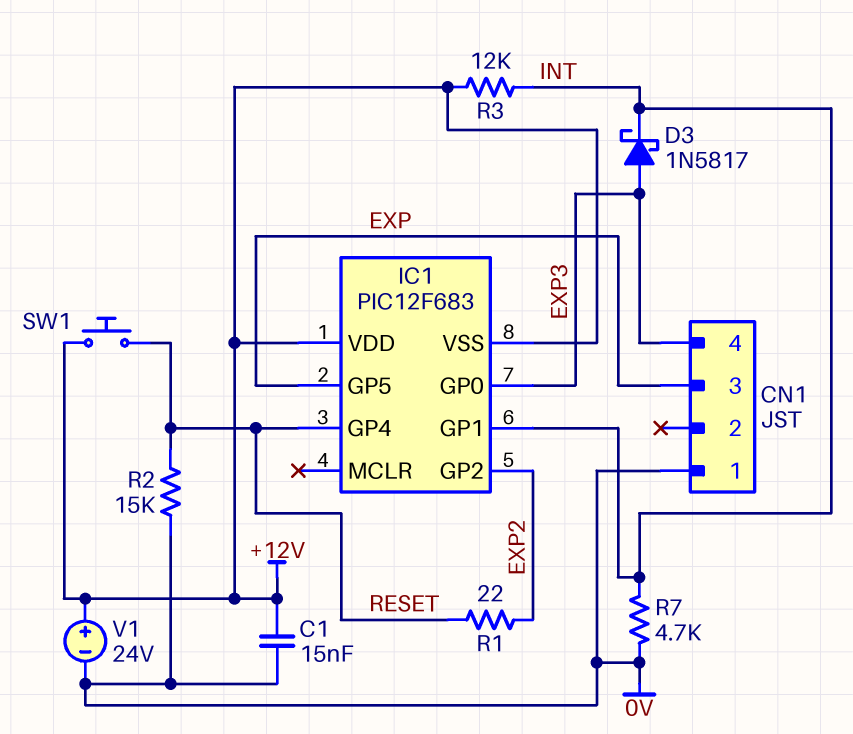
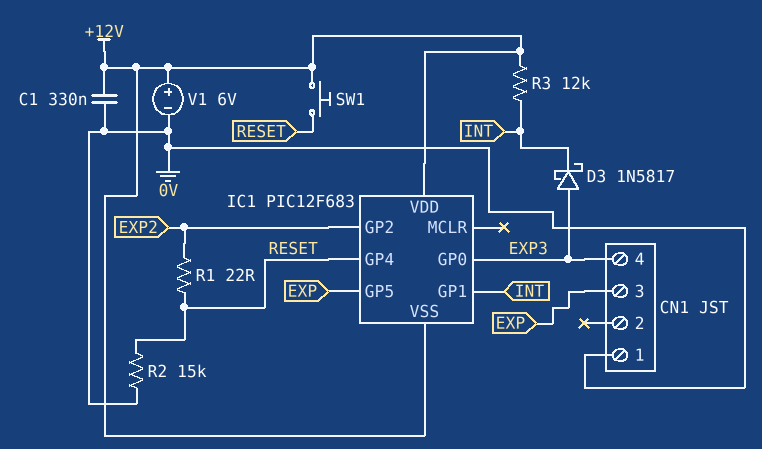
C1: 15nF (+12V, 0V) -> 330nF (+12V, 0V)
R7: 4.7k (0V, INT) -> none
V1: 24V (plus +12V, minus 0V) -> 6V (plus +12V, minus 0V)

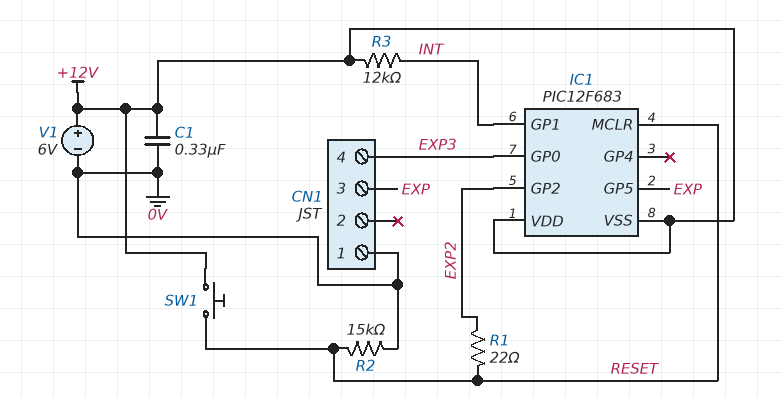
D3: schottky 1N5817 (A EXP3, K INT) -> none
IC1 pin GP4: RESET -> none
IC1 pin MCLR: none -> RESET

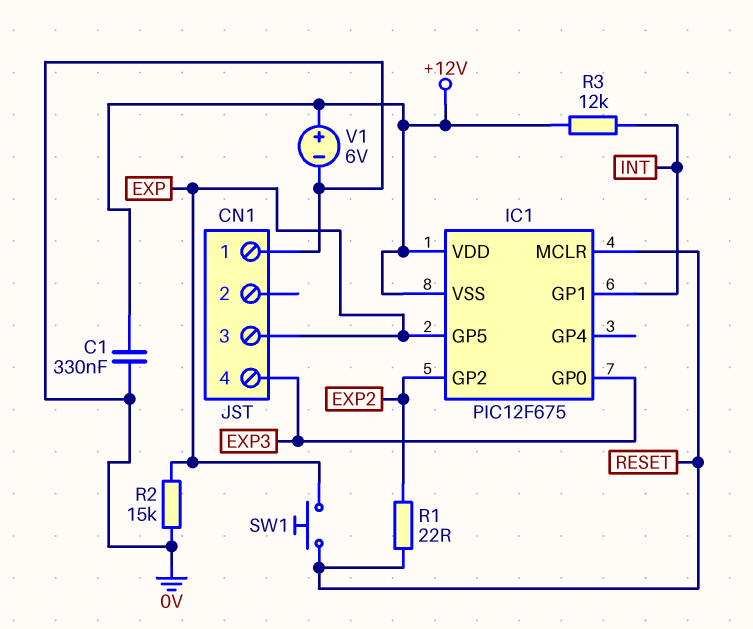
IC1: PIC12F683 -> PIC12F675
R2: 15k (0V, RESET) -> 15k (0V, EXP)
SW1: button (+12V, RESET) -> button (EXP, RESET)

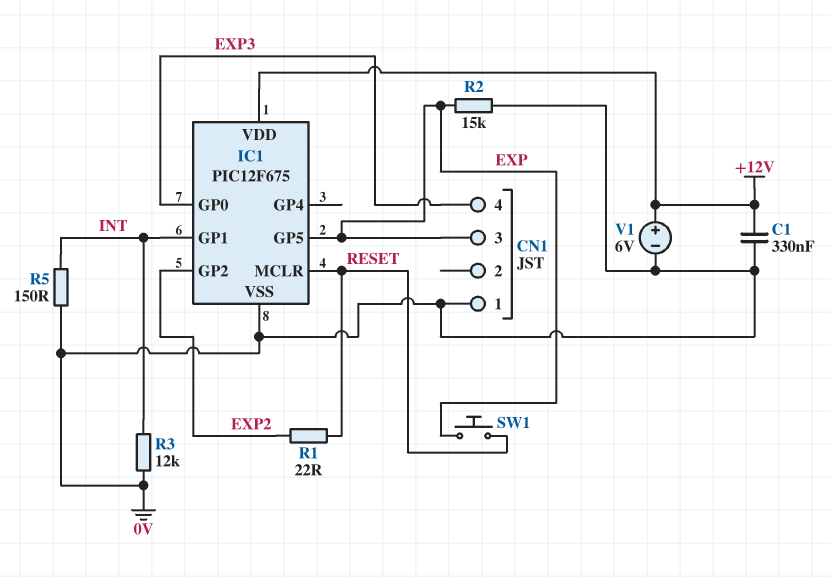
IC1 pin VSS: +12V -> 0V
R3: 12k (+12V, INT) -> 12k (0V, INT)
R5: none -> 150 (0V, INT)

